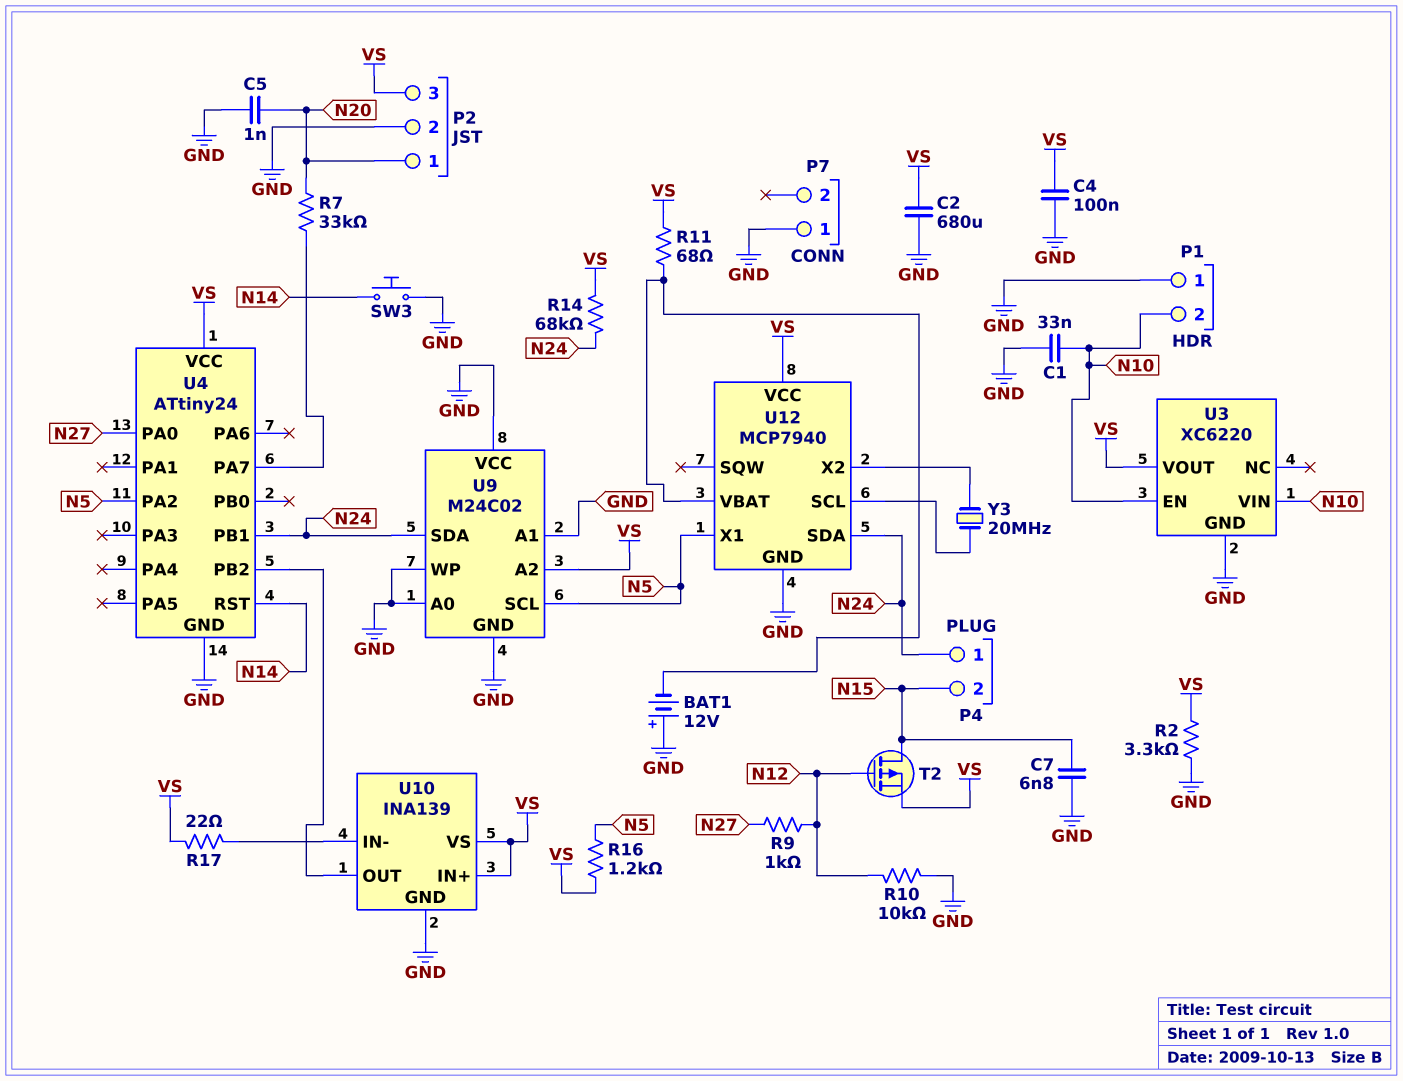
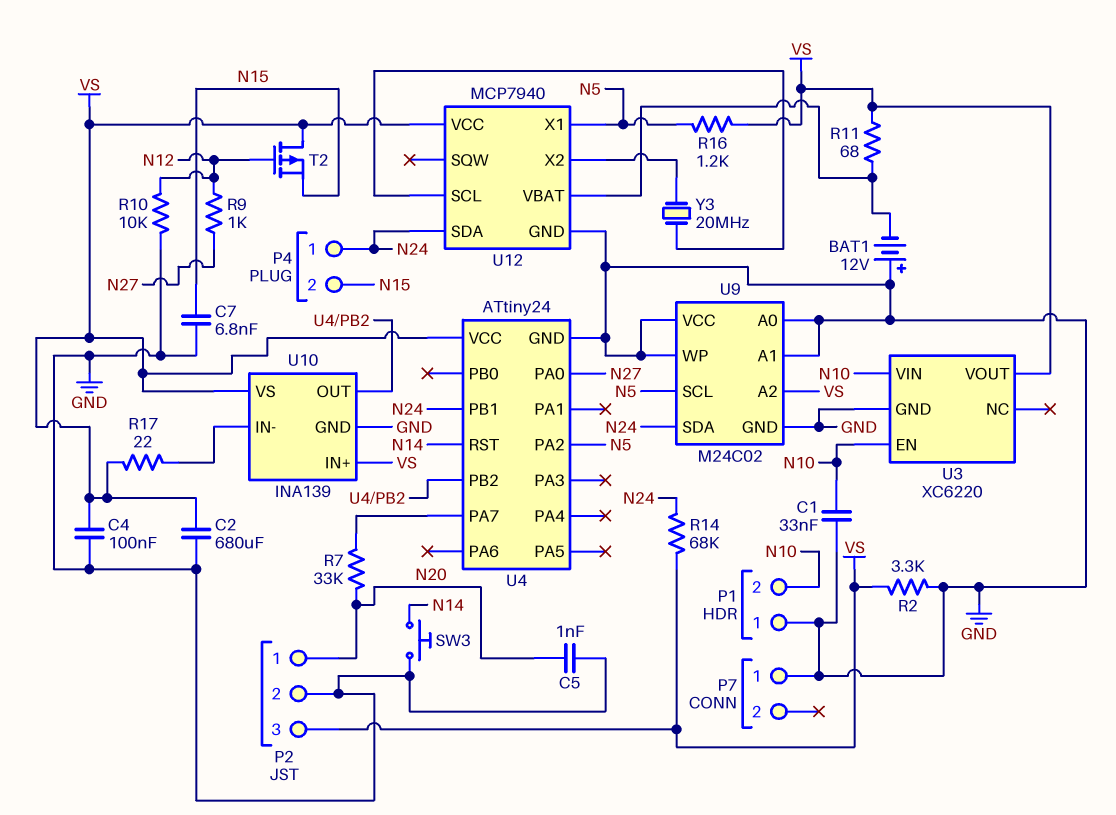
T2: PMOS (G N12, D N15, S VS) -> PMOS (G N12, D VS, S N15)

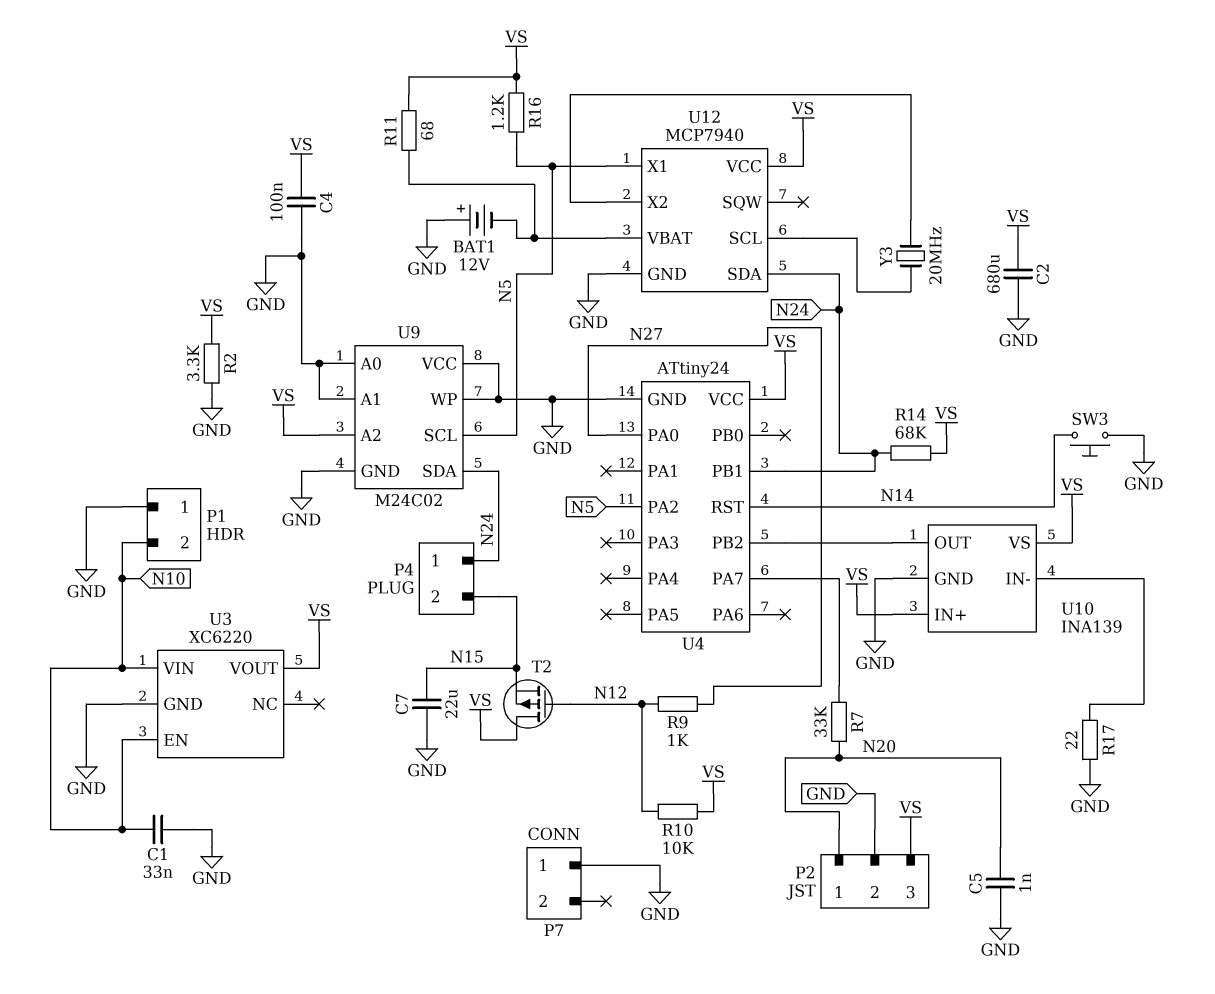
C7: 6.8nF (GND, N15) -> 22uF (GND, N15)
R10: 10k (GND, N12) -> 10k (N12, VS)
R17: 22 (U10/IN-, VS) -> 22 (GND, U10/IN-)

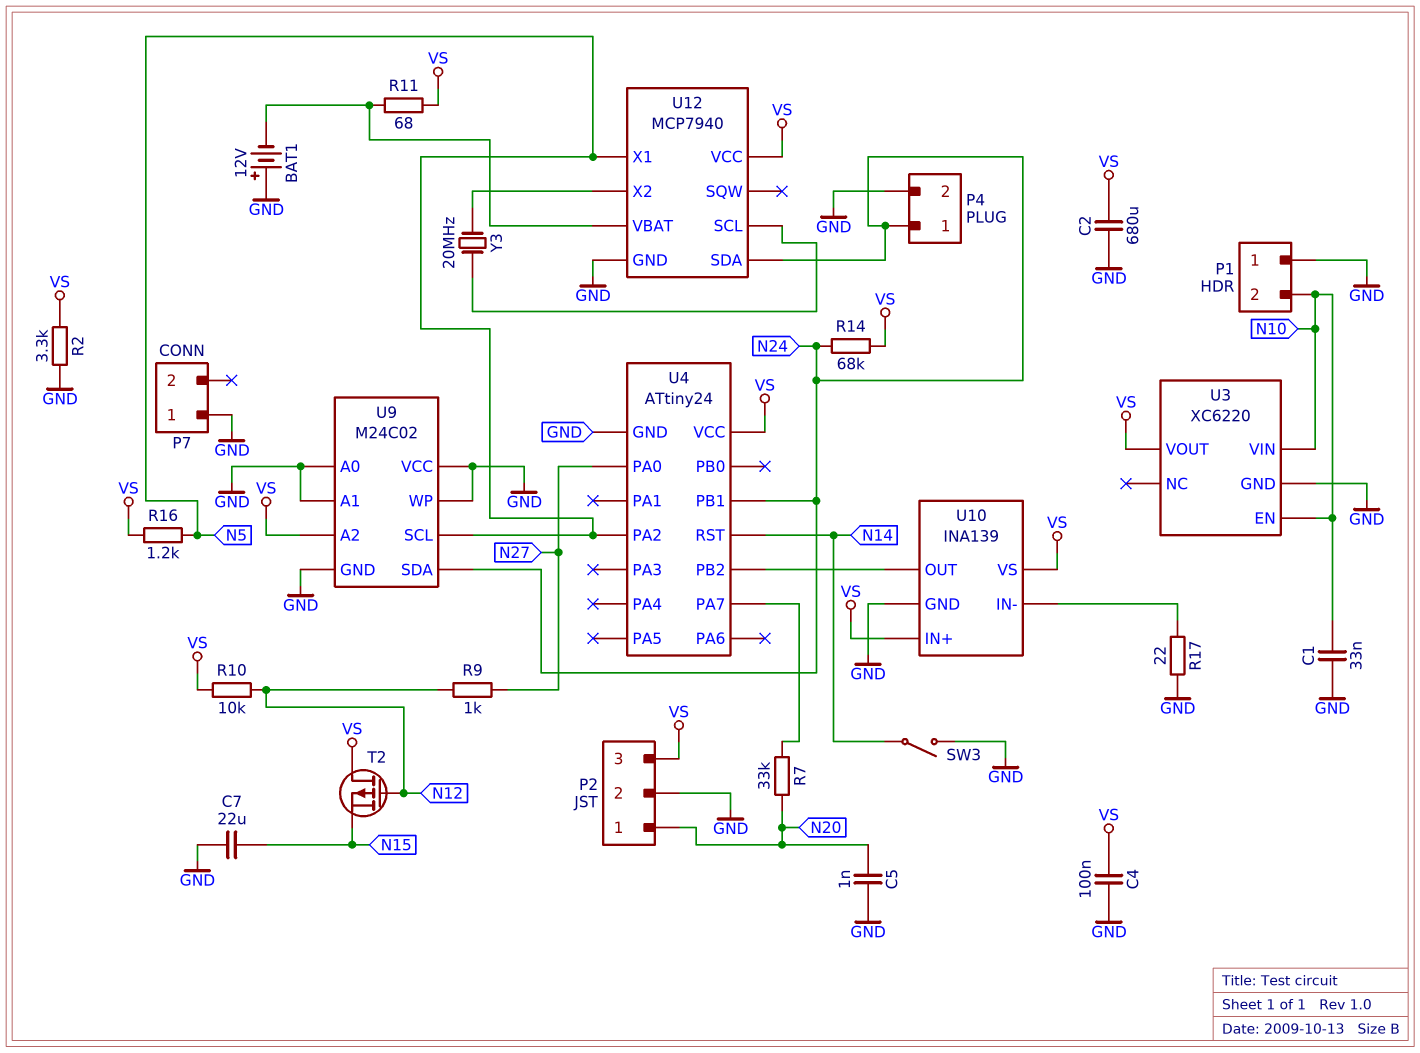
P4 pin 2: N15 -> GND
SW3: button (GND, N14) -> switch (GND, N14)

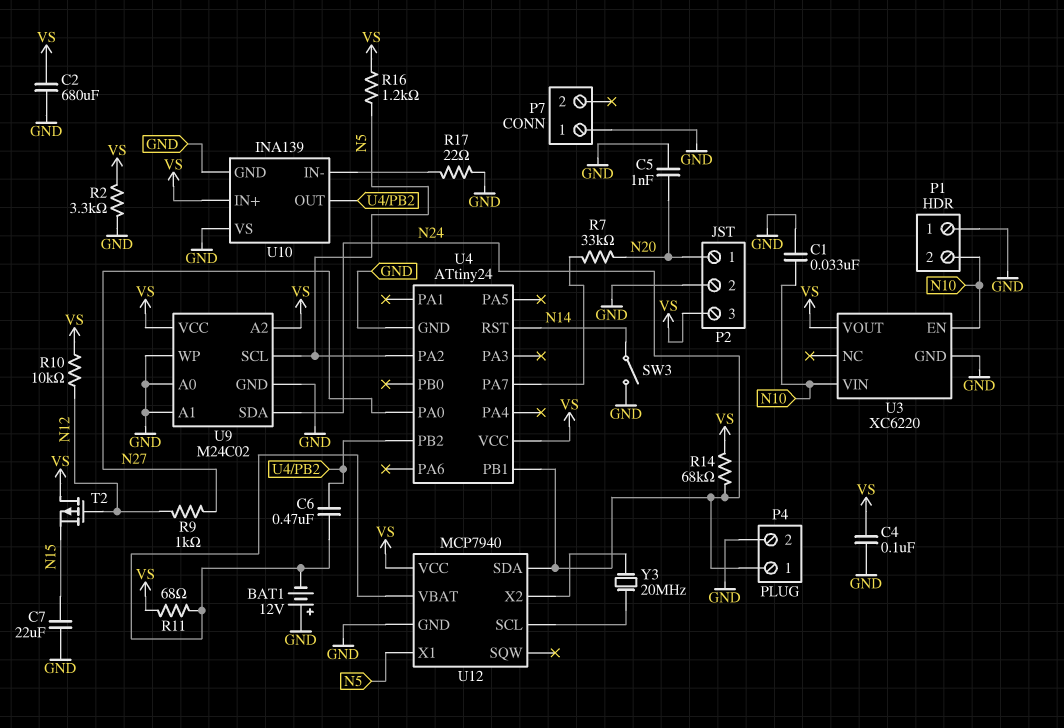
C6: none -> 470nF (U4/PB2, U12/VBAT)
U9 pin VCC: GND -> VS
U10 pin VS: VS -> GND

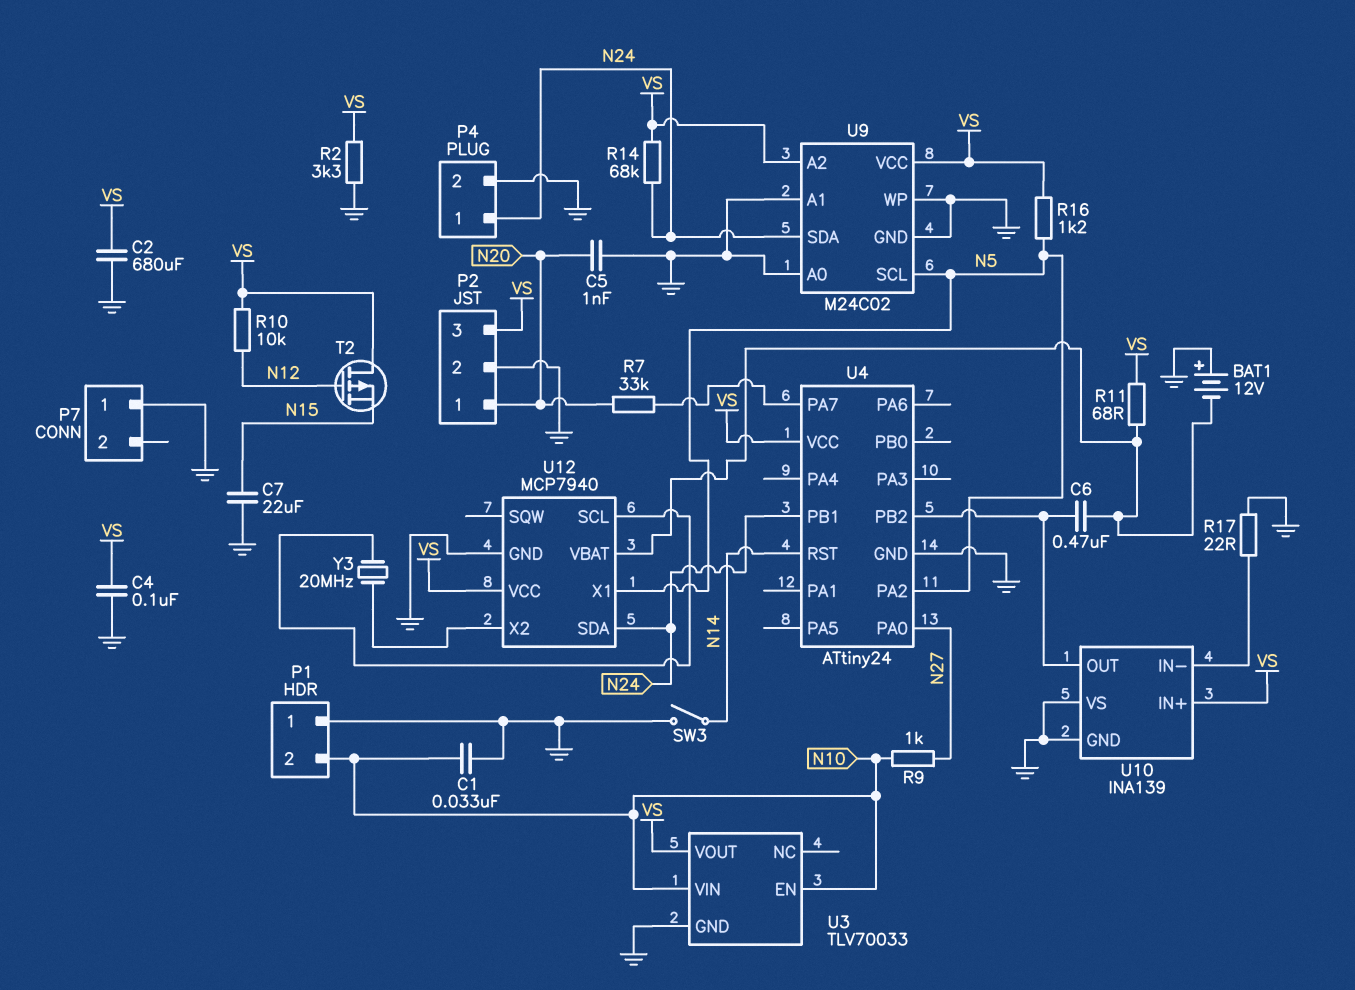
R9: 1k (N12, N27) -> 1k (N10, N27)
U3: XC6220 -> TLV70033

